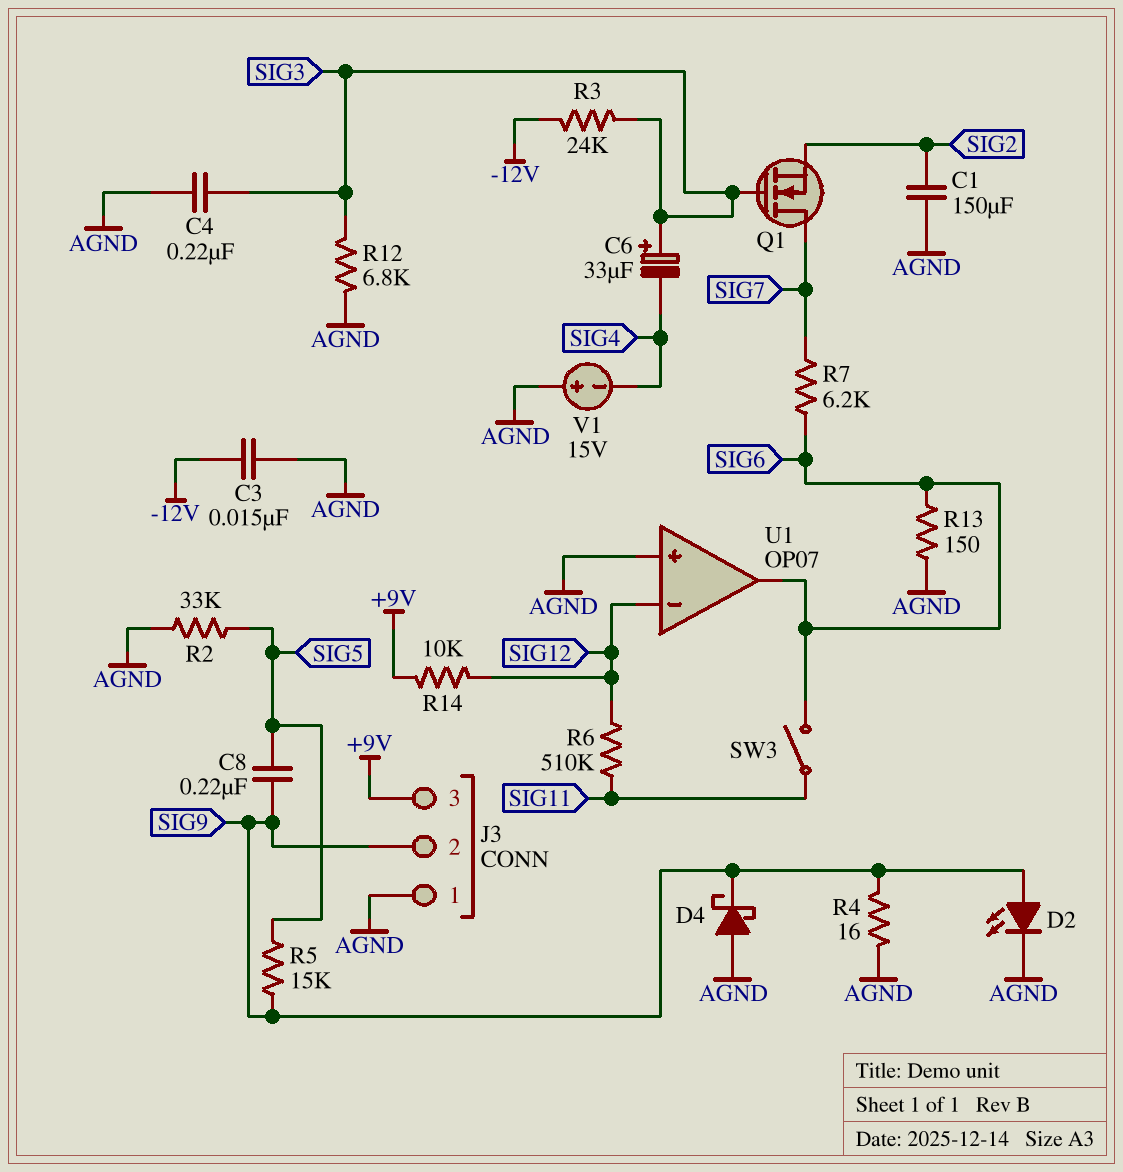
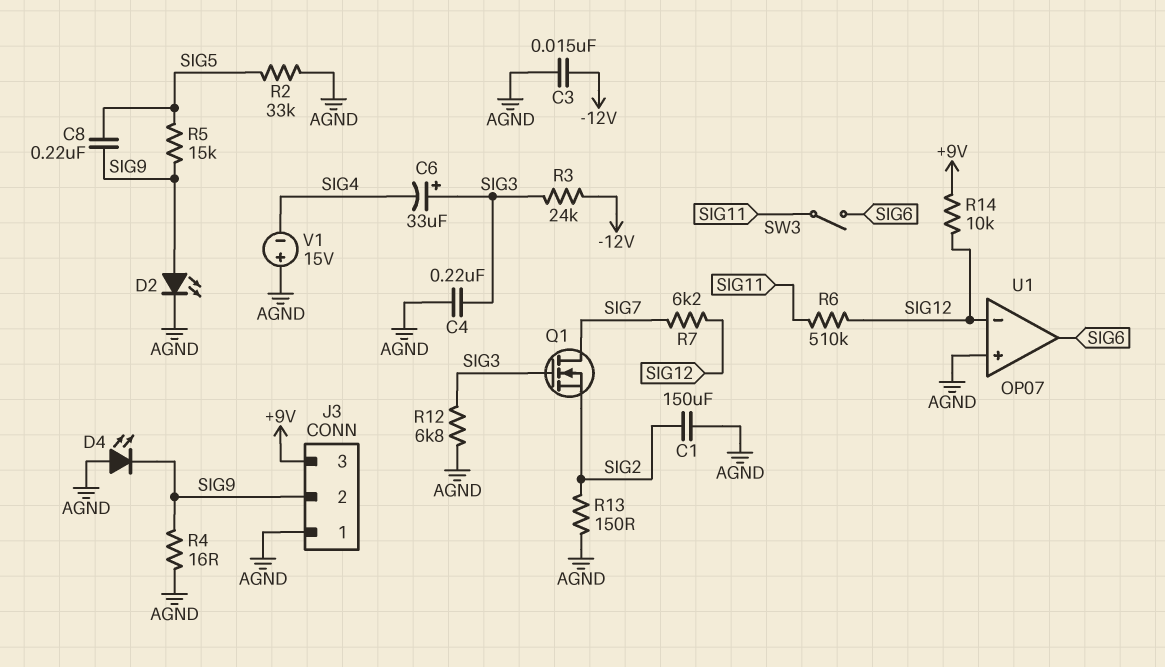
D4: schottky (A AGND, K SIG9) -> LED (A AGND, K SIG9)
R7: 6.2k (SIG6, SIG7) -> 6.2k (SIG7, SIG12)
R13: 150 (AGND, SIG6) -> 150 (AGND, SIG2)

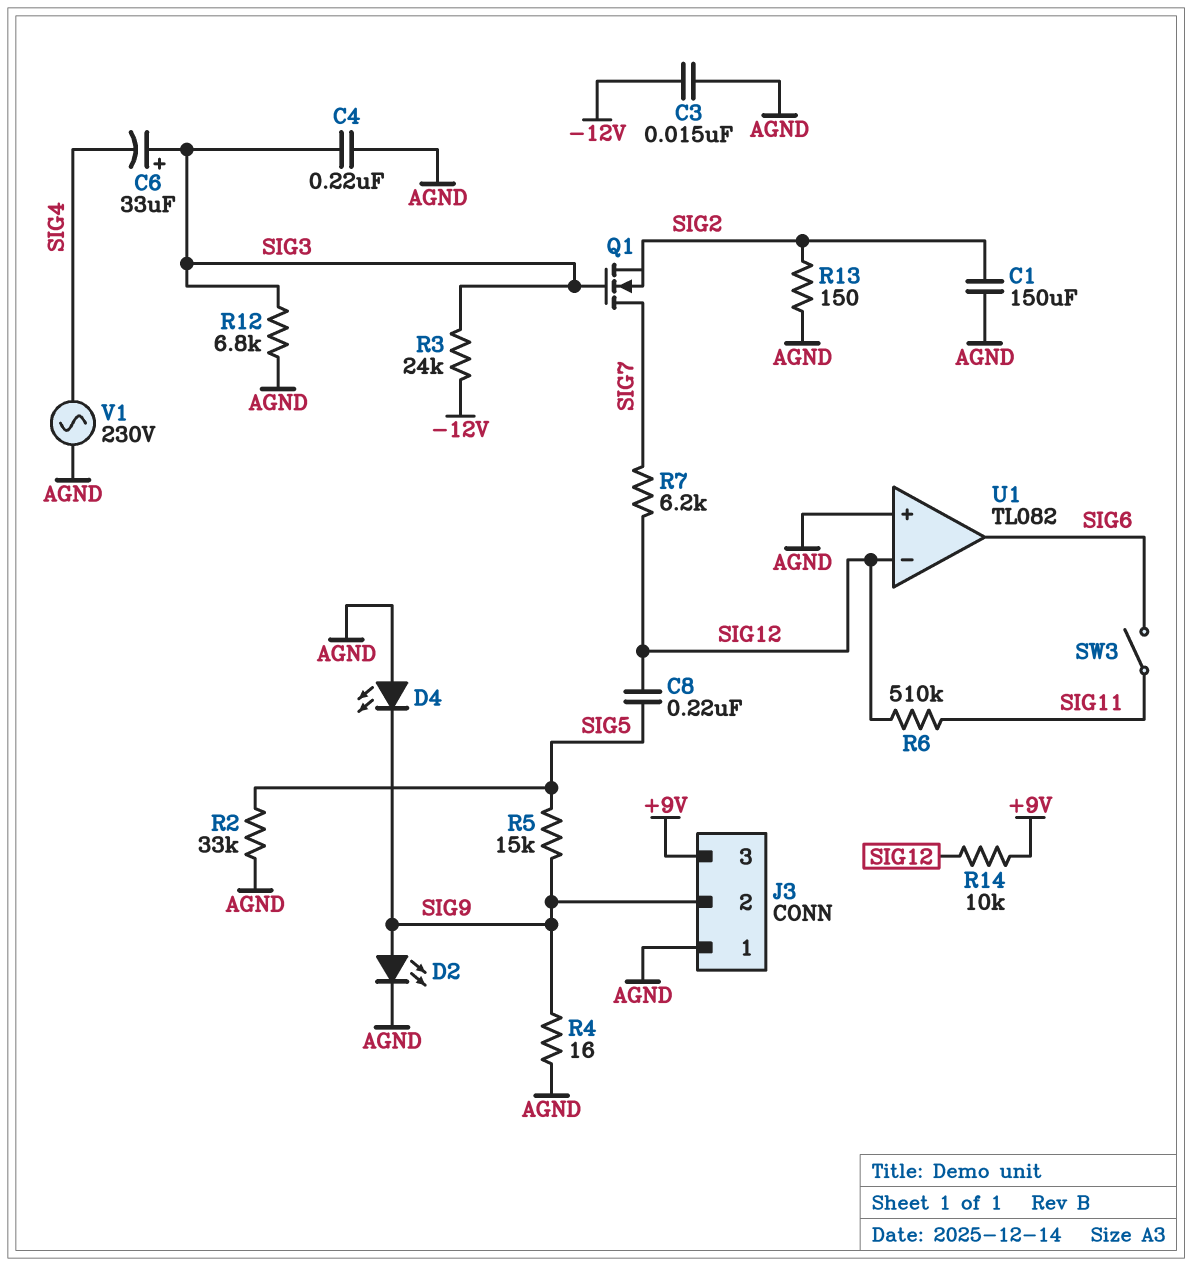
C8: 220nF (SIG5, SIG9) -> 220nF (SIG5, SIG12)
U1: OP07 -> TL082
V1: 15V (plus AGND, minus SIG4) -> AC 230V (AGND, SIG4)

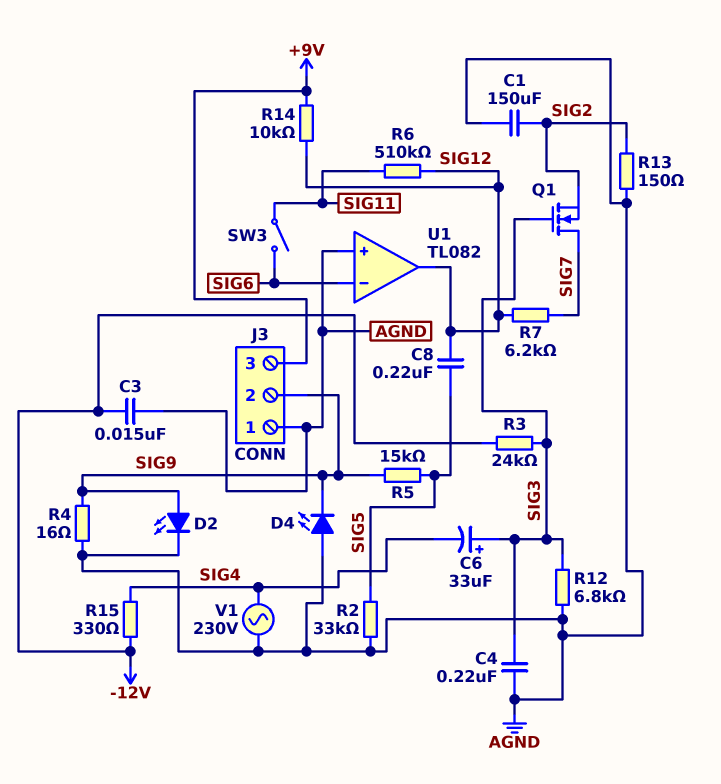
R15: none -> 330 (-12V, SIG4)
U1 pin in-: SIG12 -> SIG6
U1 pin out: SIG6 -> SIG12

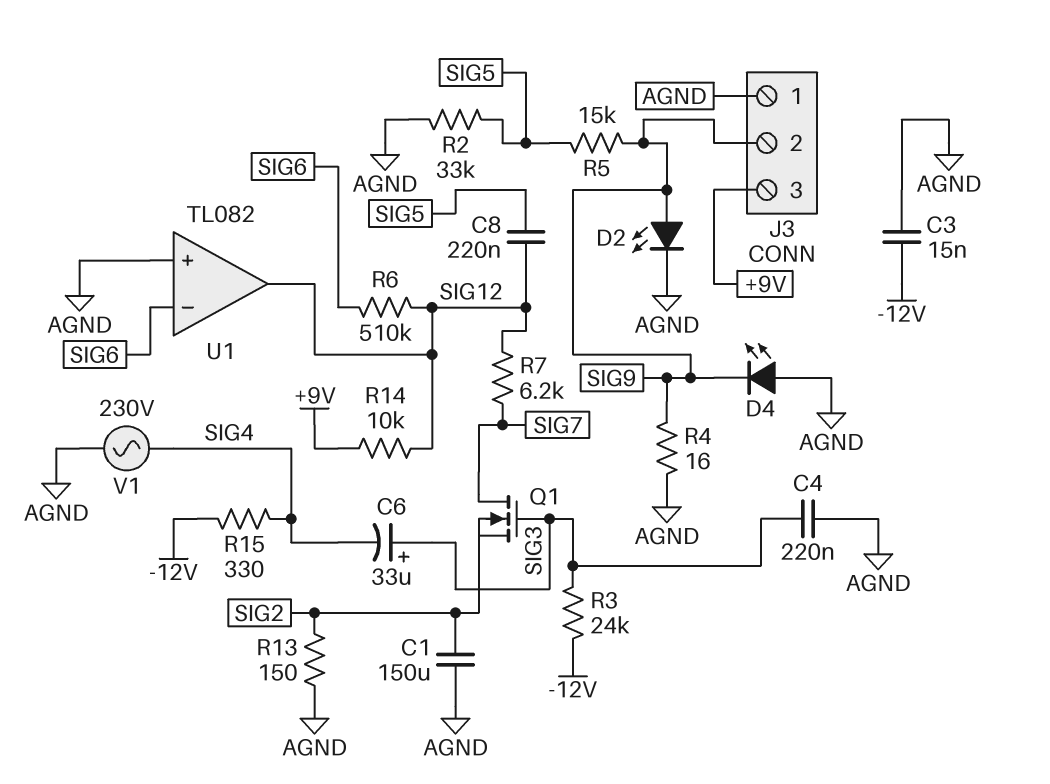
R6: 510k (SIG11, SIG12) -> 510k (SIG6, SIG12)
R12: 6.8k (AGND, SIG3) -> none
SW3: switch (SIG6, SIG11) -> none

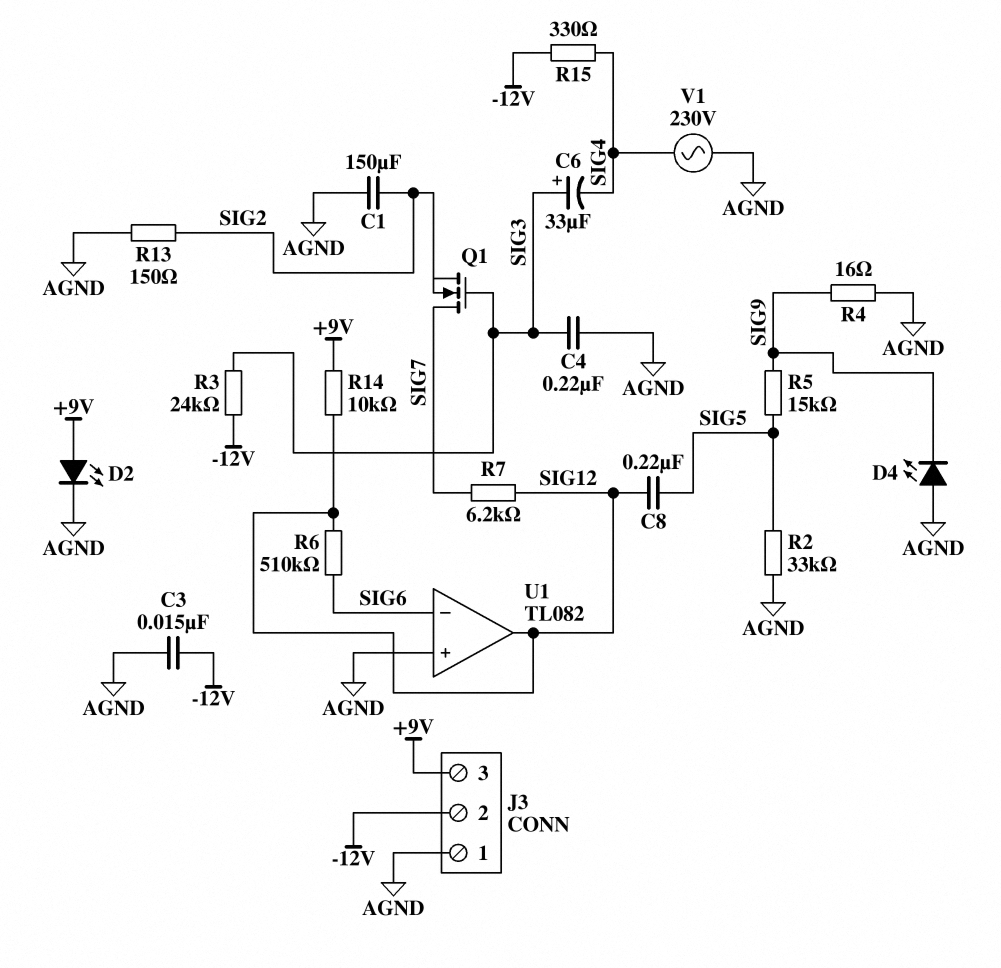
D2: LED (A SIG9, K AGND) -> LED (A +9V, K AGND)
J3 pin 2: SIG9 -> -12V

